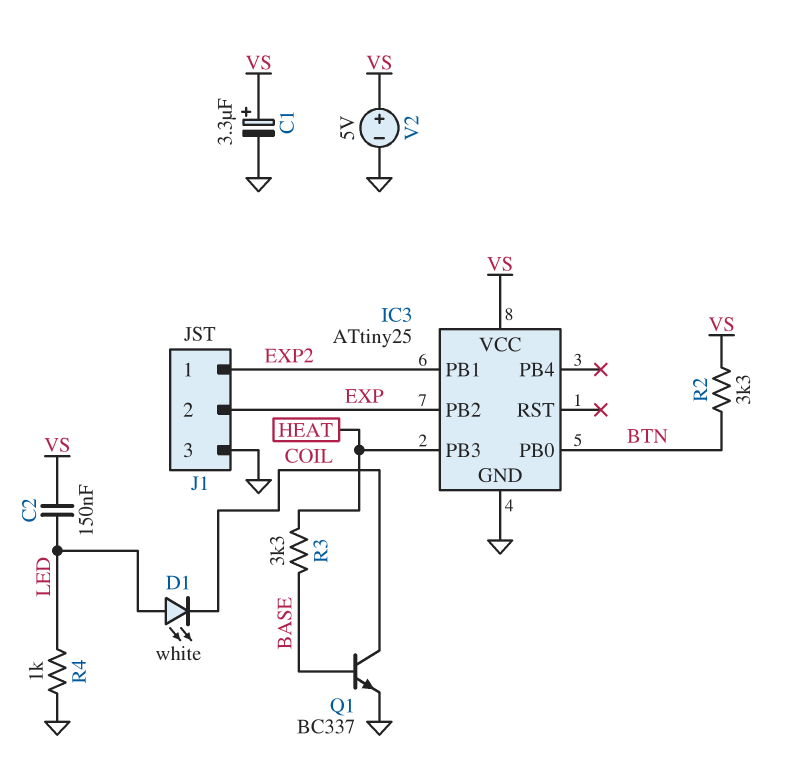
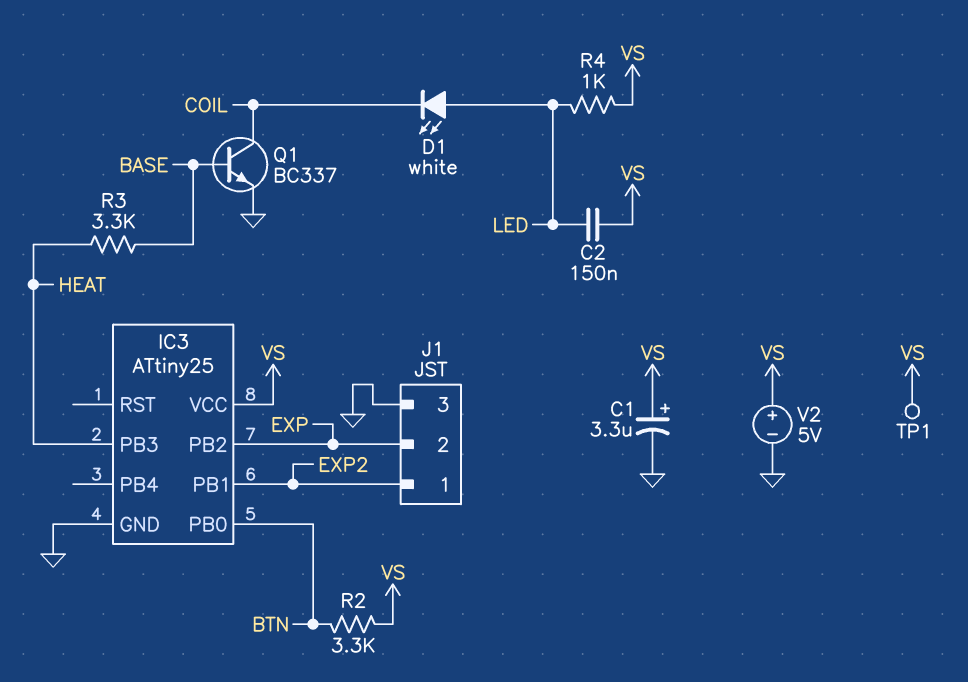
R4: 1k (GND, LED) -> 1k (LED, VS)
TP1: none -> test point (VS)

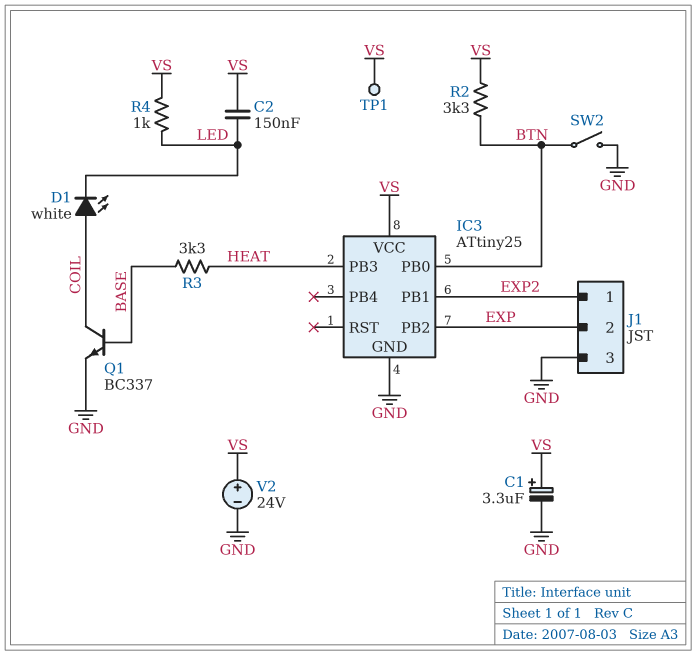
D1: LED white (A LED, K COIL) -> LED white (A COIL, K LED)
SW2: none -> switch (BTN, GND)
V2: 5V (plus VS, minus GND) -> 24V (plus VS, minus GND)

